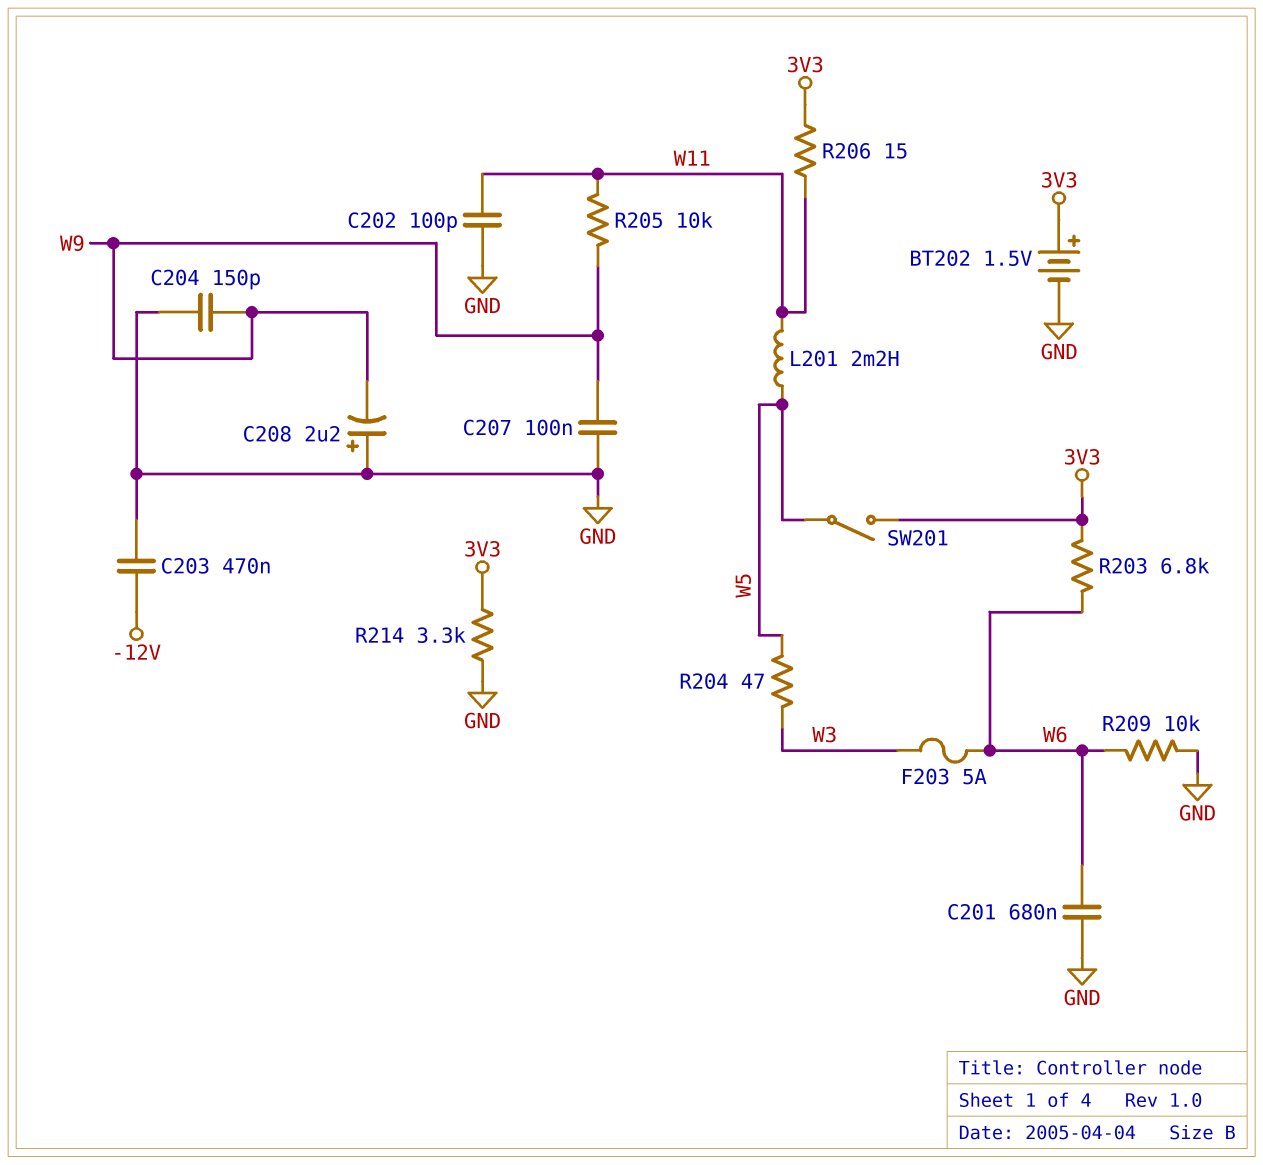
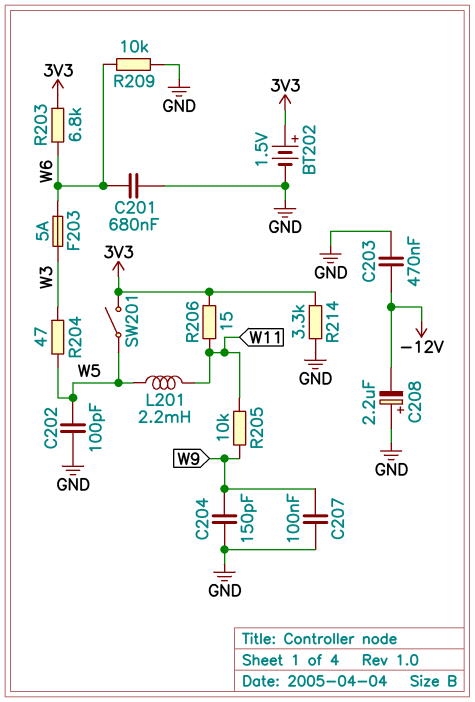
C202: 100pF (GND, W11) -> 100pF (GND, W5)
C208: 2.2uF (plus GND, minus W9) -> 2.2uF (plus GND, minus -12V)

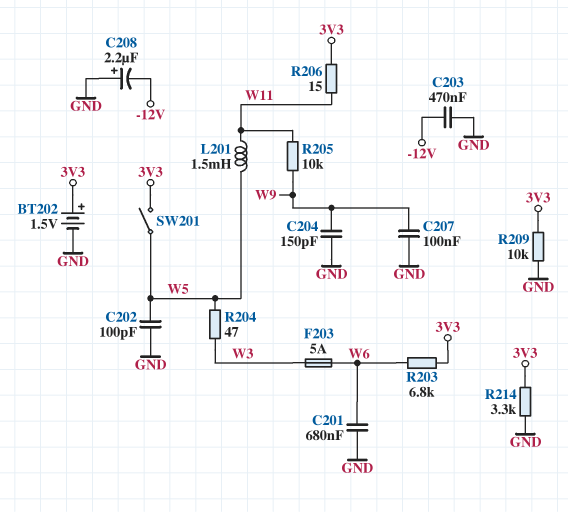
L201: 2.2mH (W5, W11) -> 1.5mH (W5, W11)
R209: 10k (GND, W6) -> 10k (3V3, GND)

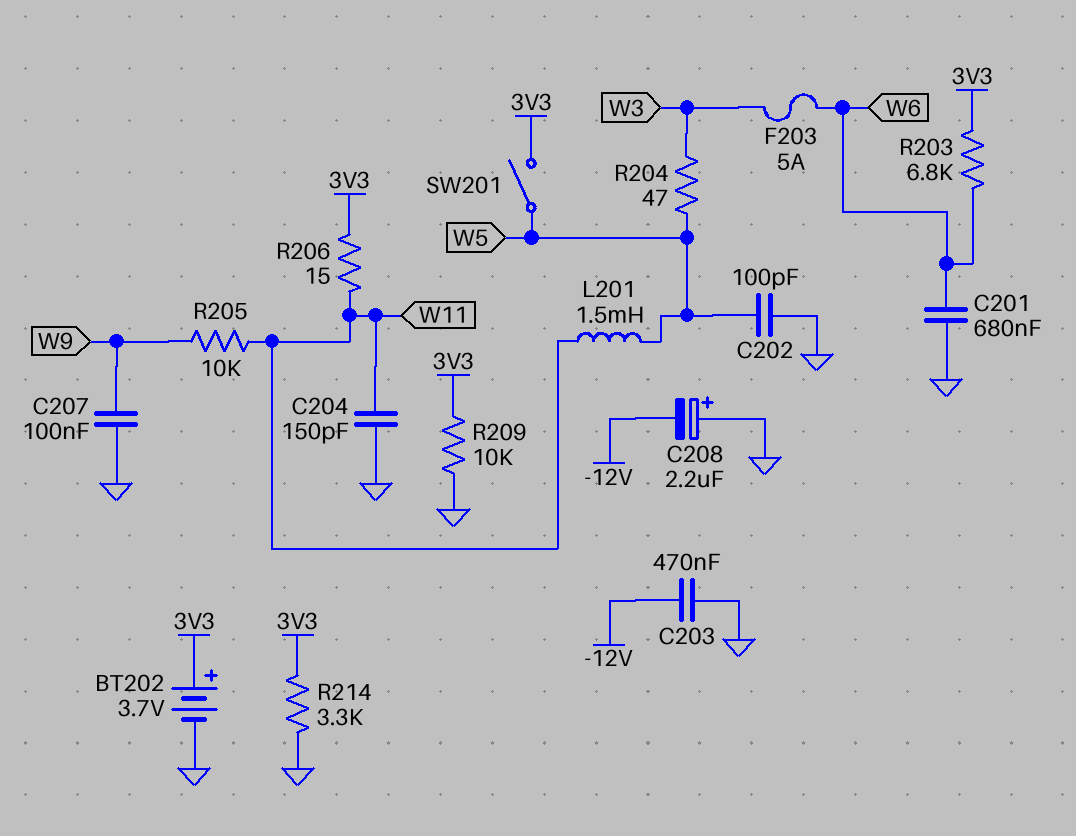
BT202: 1.5V (plus 3V3, minus GND) -> 3.7V (plus 3V3, minus GND)
C204: 150pF (GND, W9) -> 150pF (GND, W11)

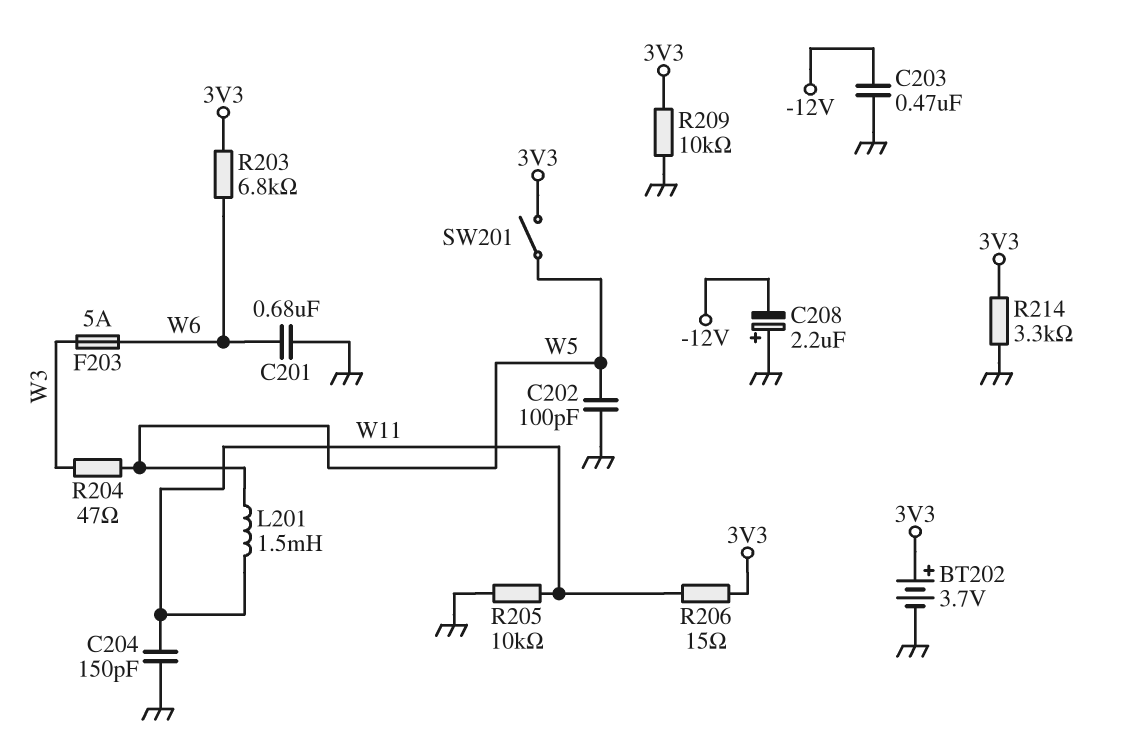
C207: 100nF (GND, W9) -> none
R205: 10k (W9, W11) -> 10k (GND, W11)

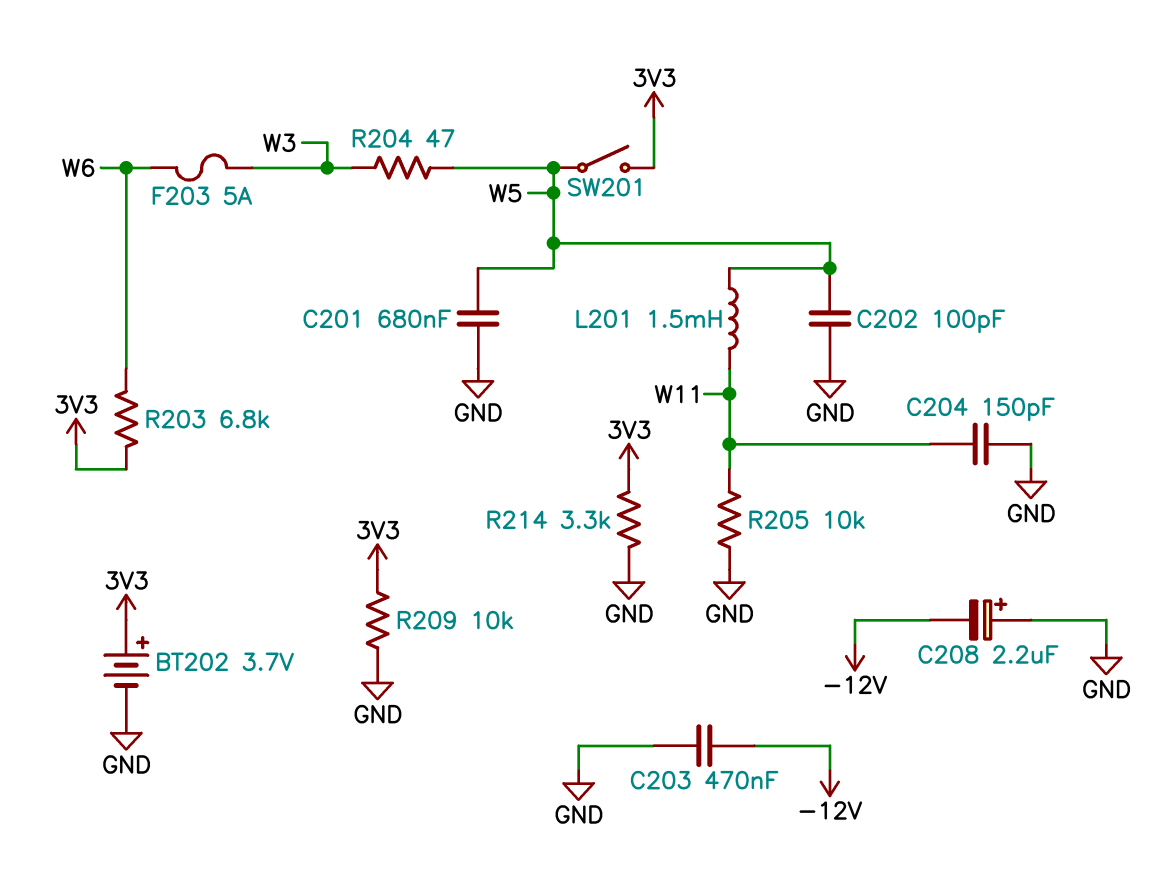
C201: 680nF (GND, W6) -> 680nF (GND, W5)
R206: 15 (3V3, W11) -> none

